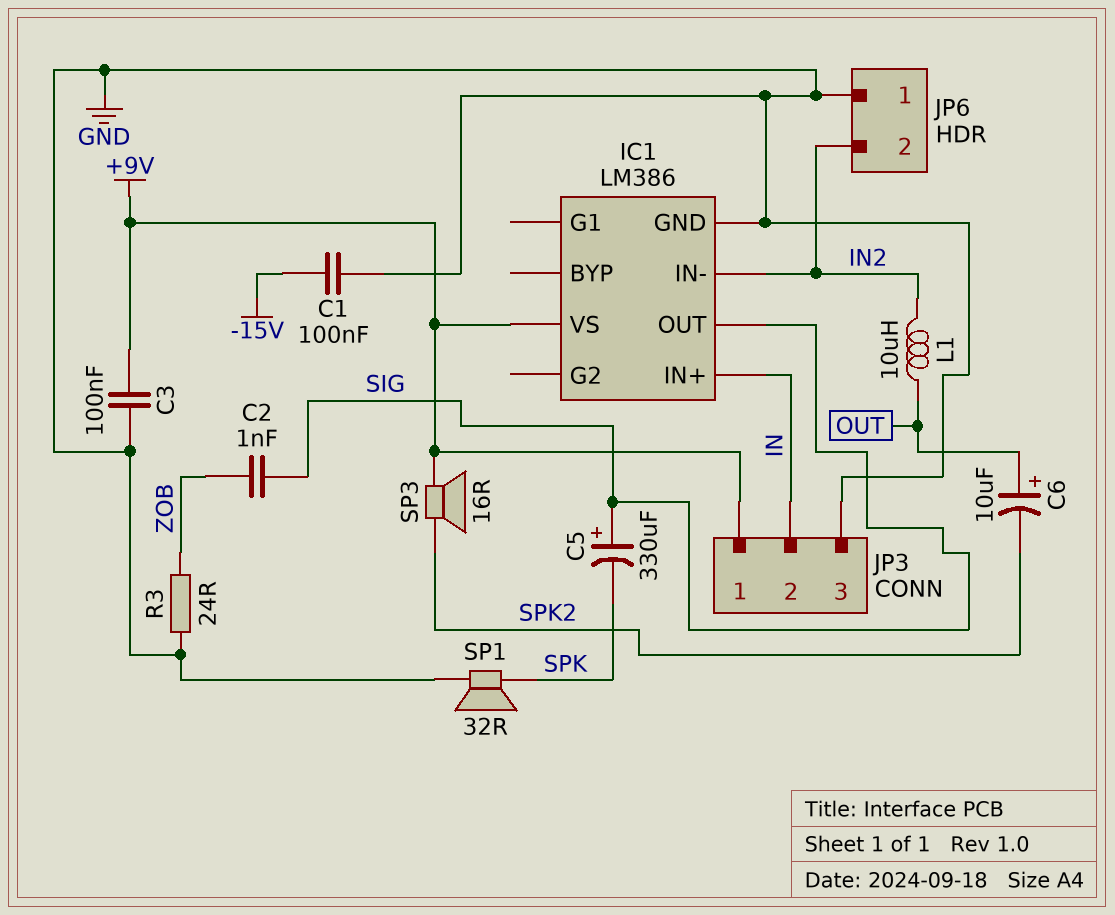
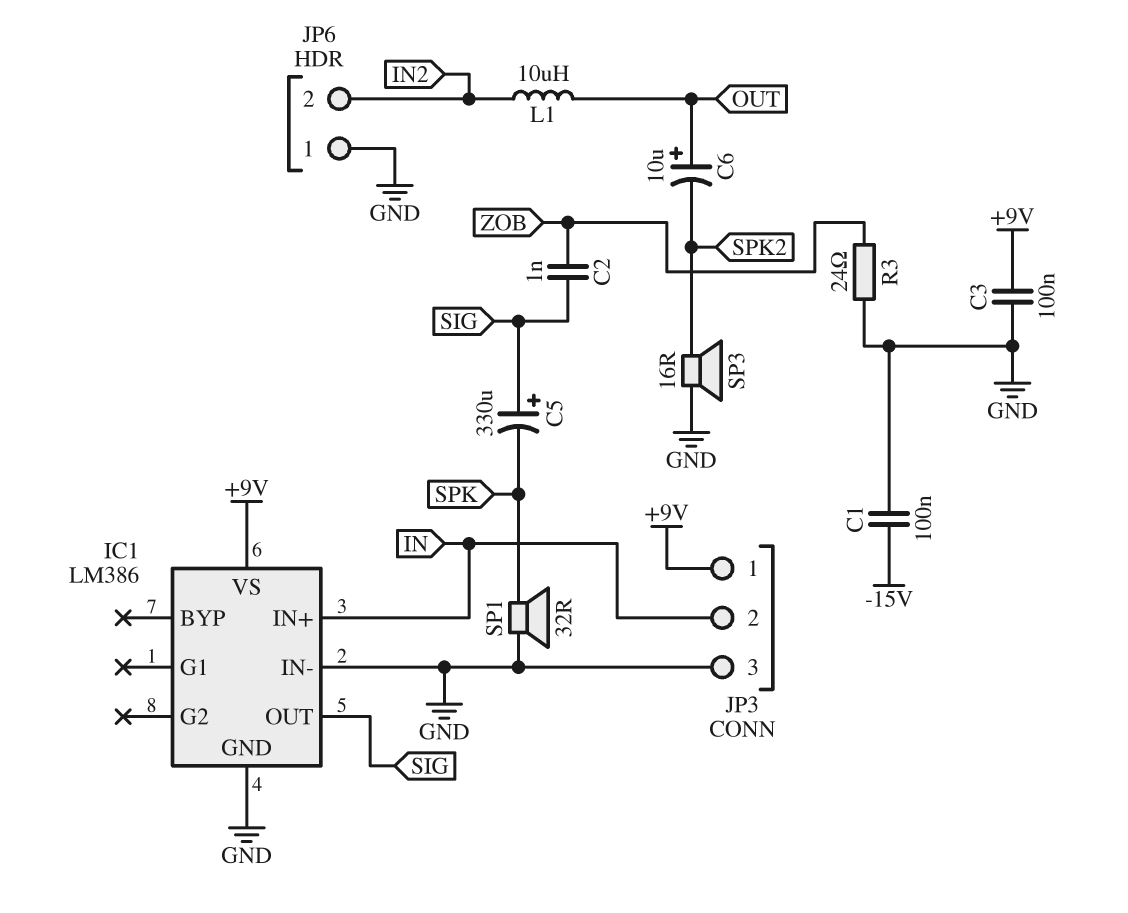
IC1 pin IN-: IN2 -> GND
SP3: speaker 16R (+9V, SPK2) -> speaker 16R (GND, SPK2)

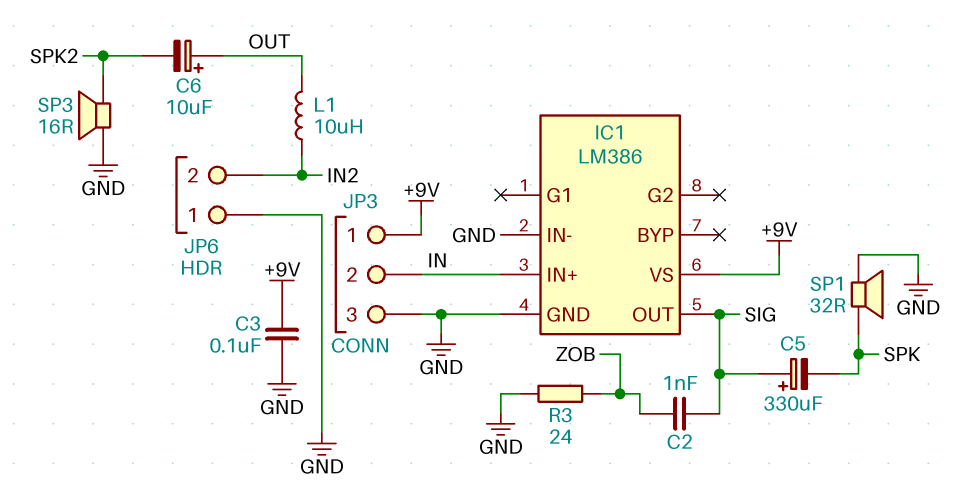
C1: 100nF (-15V, GND) -> none

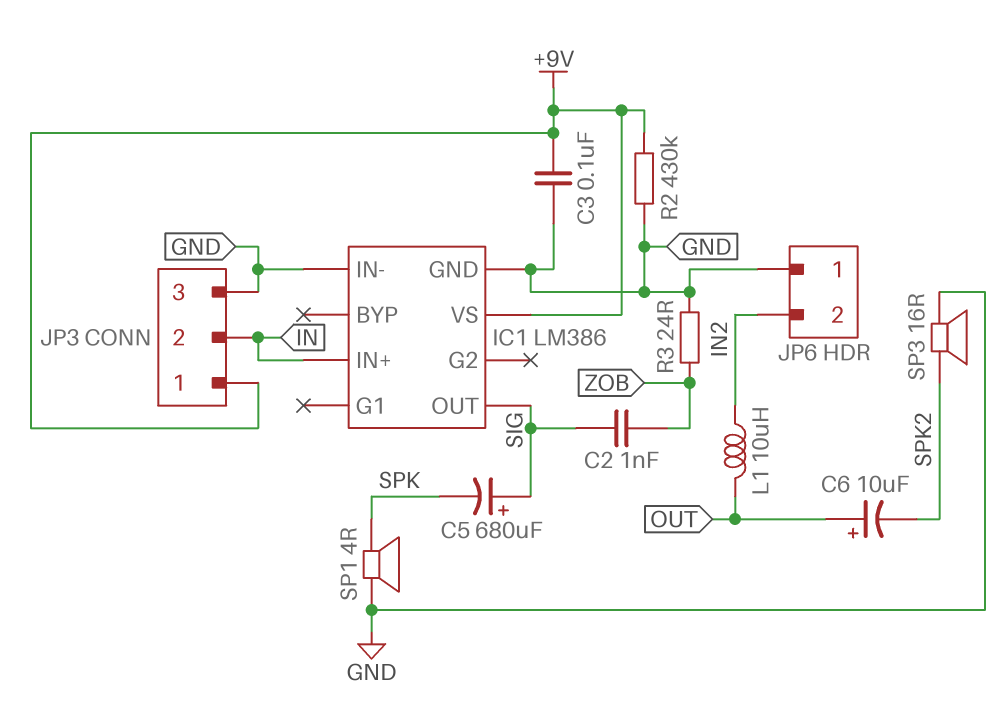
C5: 330uF (plus SIG, minus SPK) -> 680uF (plus SIG, minus SPK)
R2: none -> 430k (+9V, GND)
SP1: speaker 32R (GND, SPK) -> speaker 4R (GND, SPK)

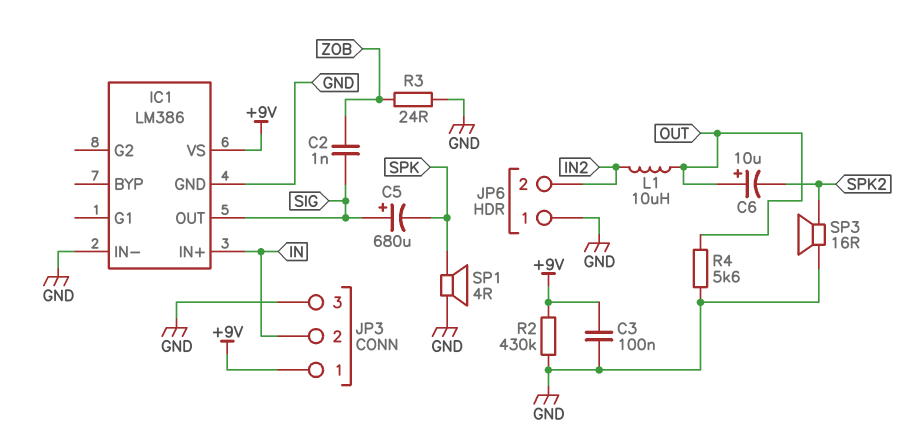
R4: none -> 5.6k (GND, OUT)

